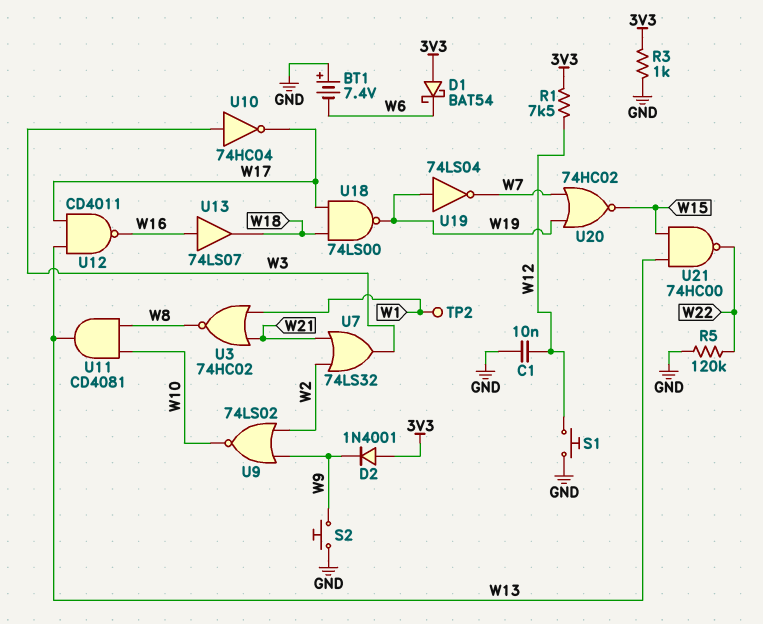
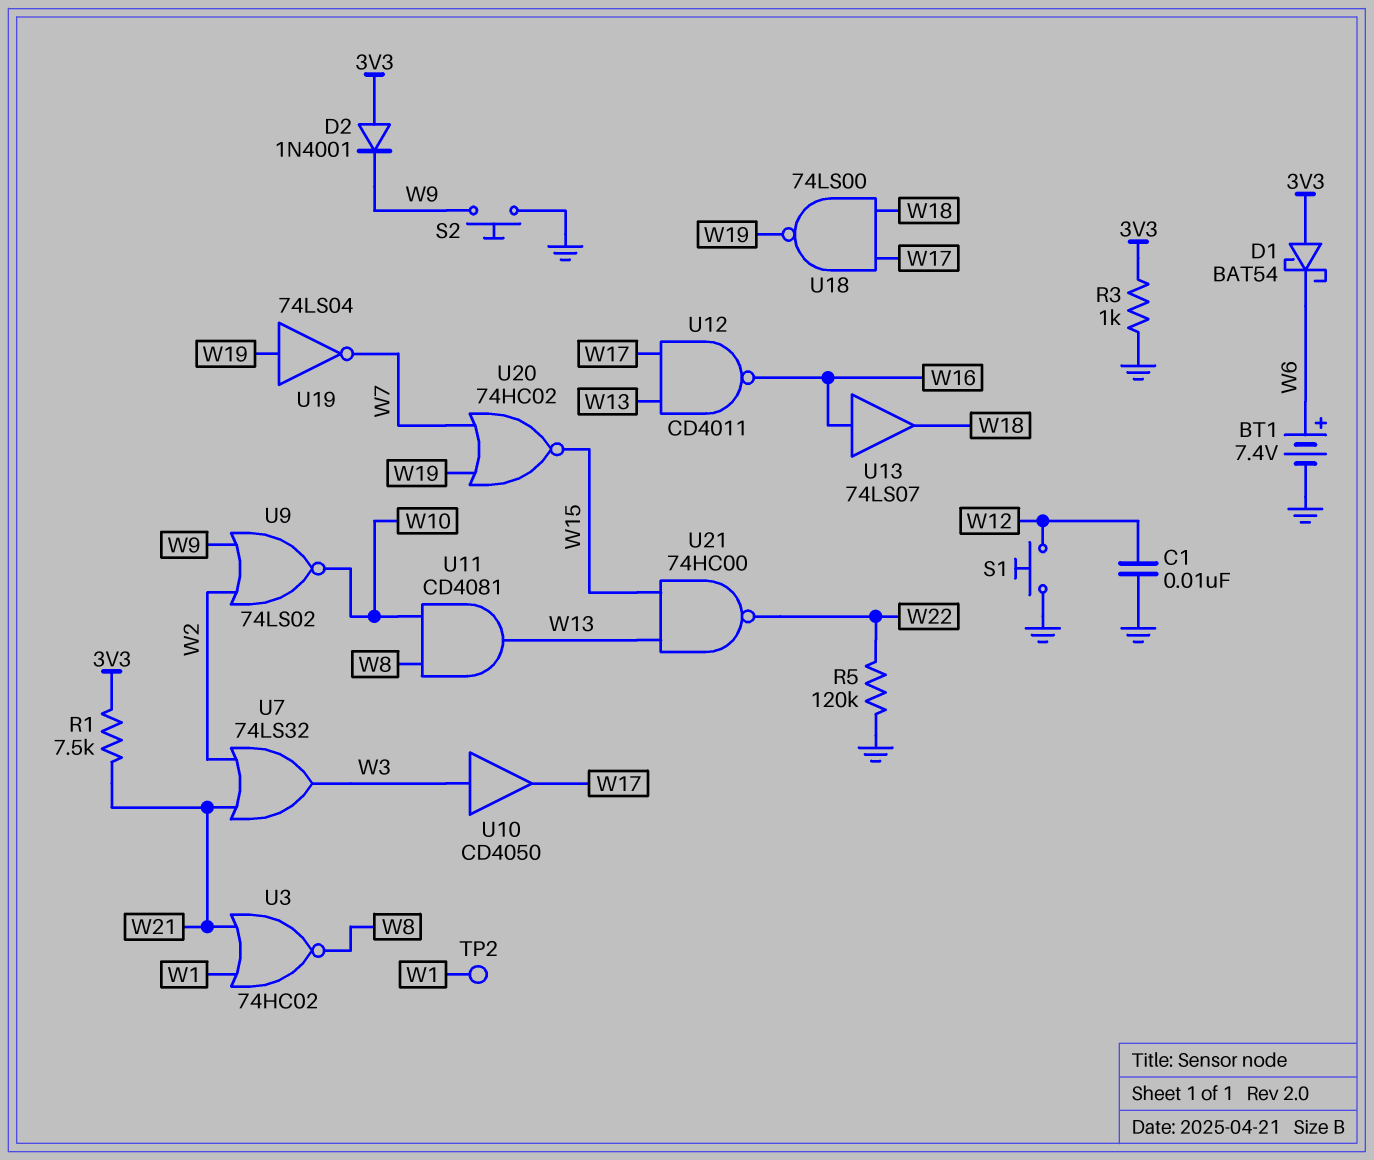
BT1: 7.4V (plus GND, minus W6) -> 7.4V (plus W6, minus GND)
R1: 7.5k (3V3, W12) -> 7.5k (3V3, W21)
U10: NOT 74HC04 (in W3, out W17) -> buffer CD4050 (in W3, out W17)

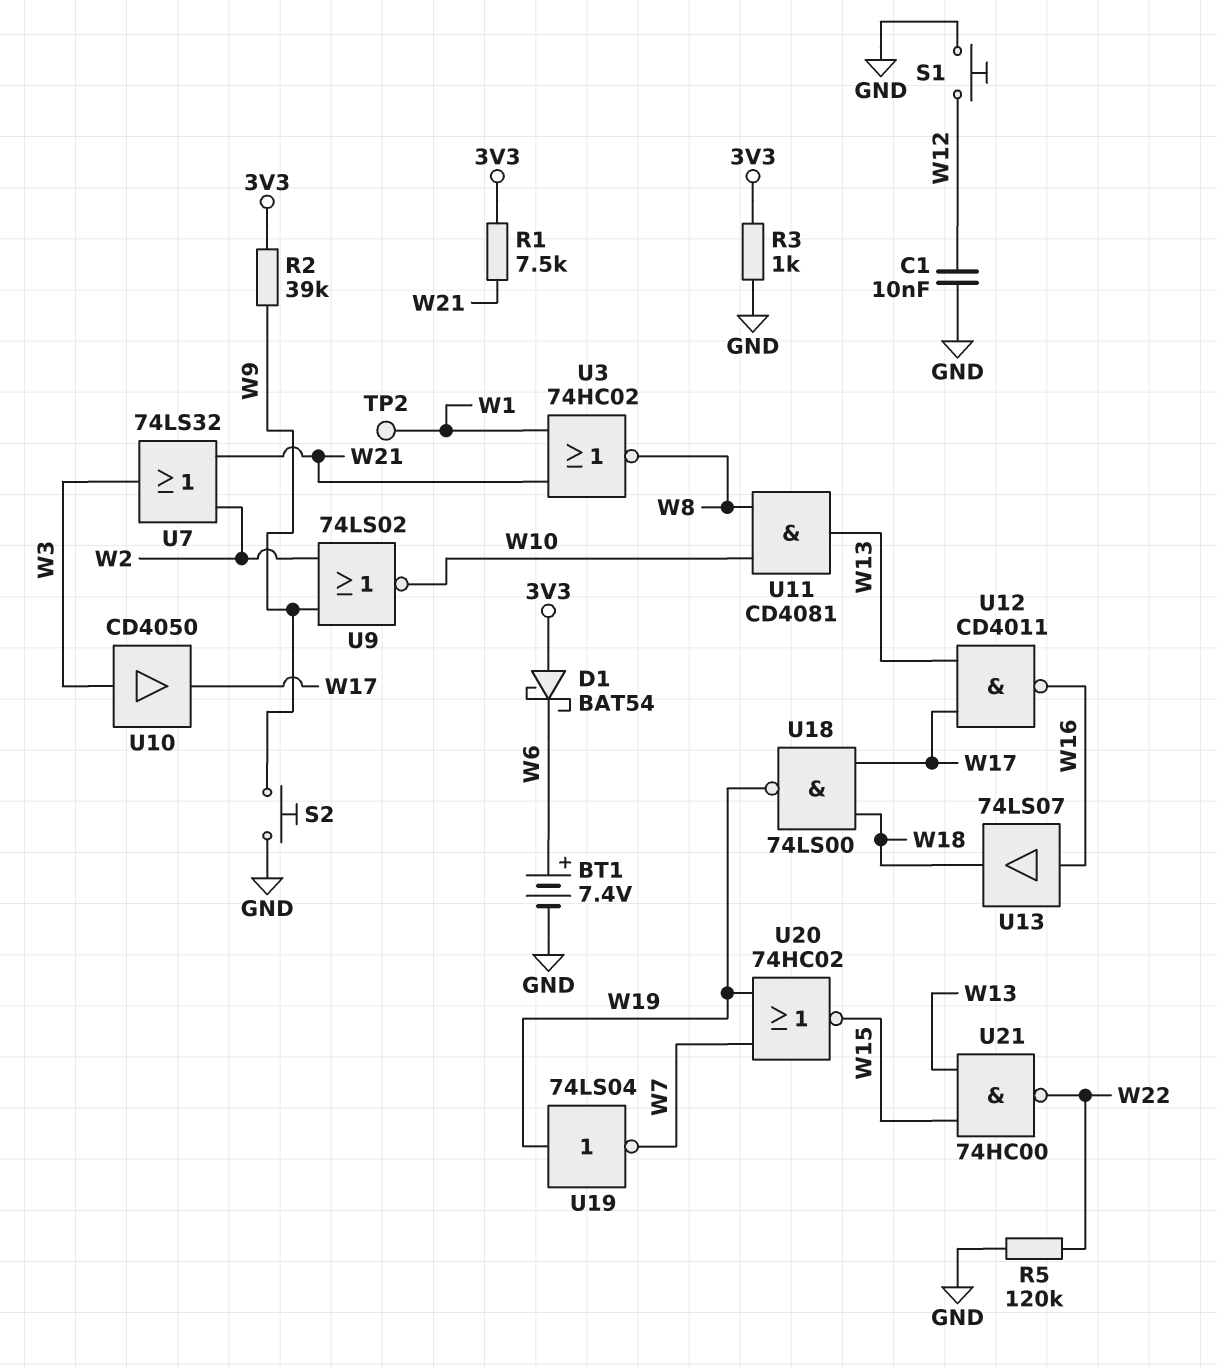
D2: diode 1N4001 (A 3V3, K W9) -> none
R2: none -> 39k (3V3, W9)

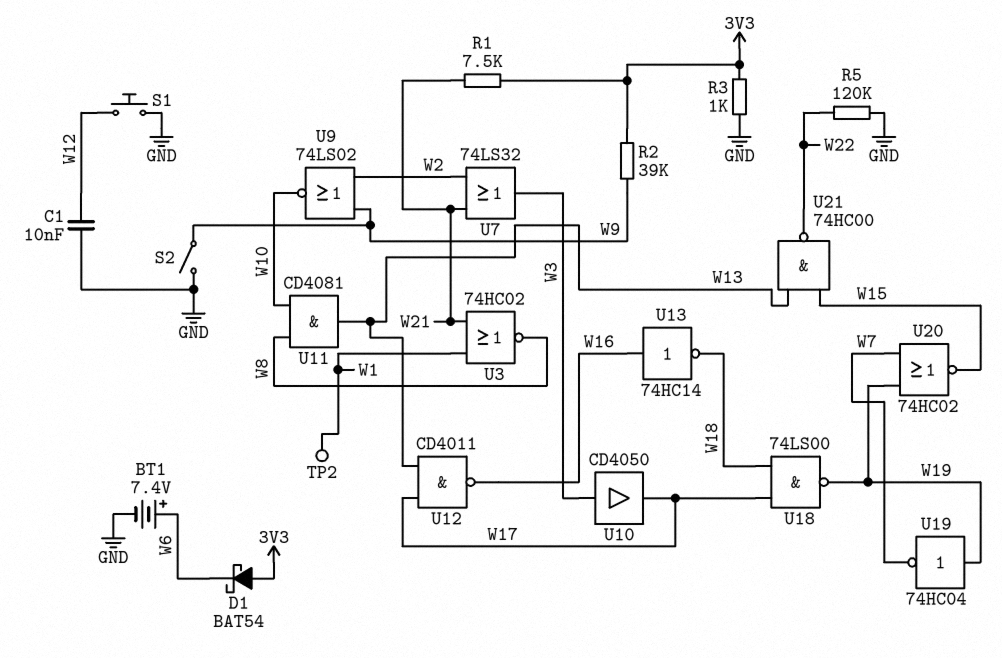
S2: button (GND, W9) -> switch (GND, W9)
U13: buffer 74LS07 (in W16, out W18) -> NOT 74HC14 (in W16, out W18)
U19: NOT 74LS04 (in W19, out W7) -> NOT 74HC04 (in W19, out W7)

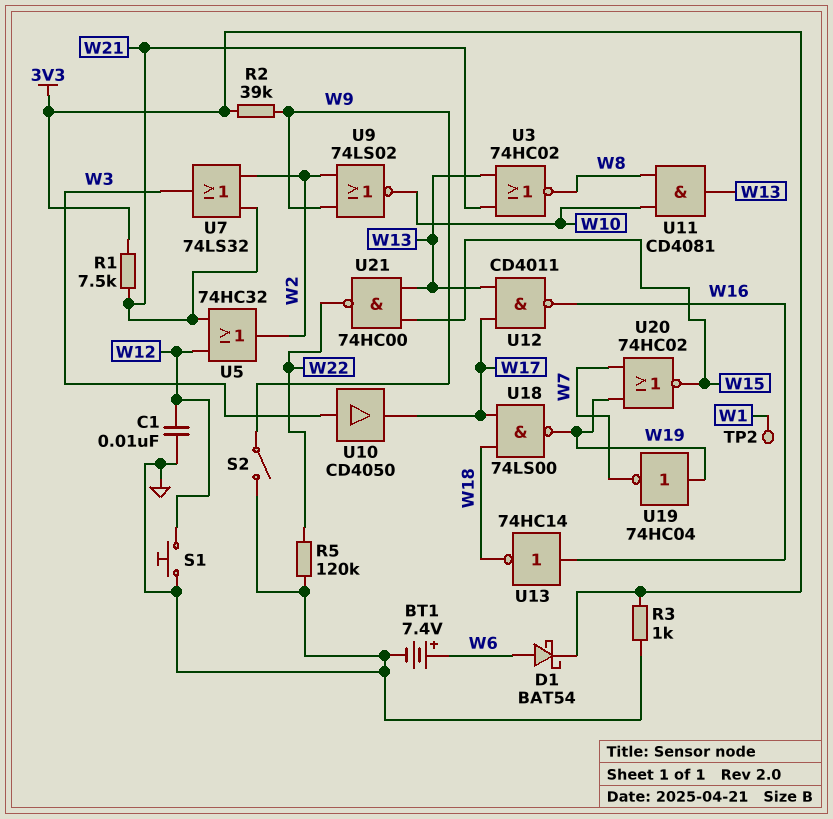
D1: schottky BAT54 (A 3V3, K W6) -> schottky BAT54 (A W6, K 3V3)
U3: NOR 74HC02 (in W1, in W21, out W8) -> NOR 74HC02 (in W13, in W21, out W8)
U5: none -> OR 74HC32 (in W12, in W21, out W2)

